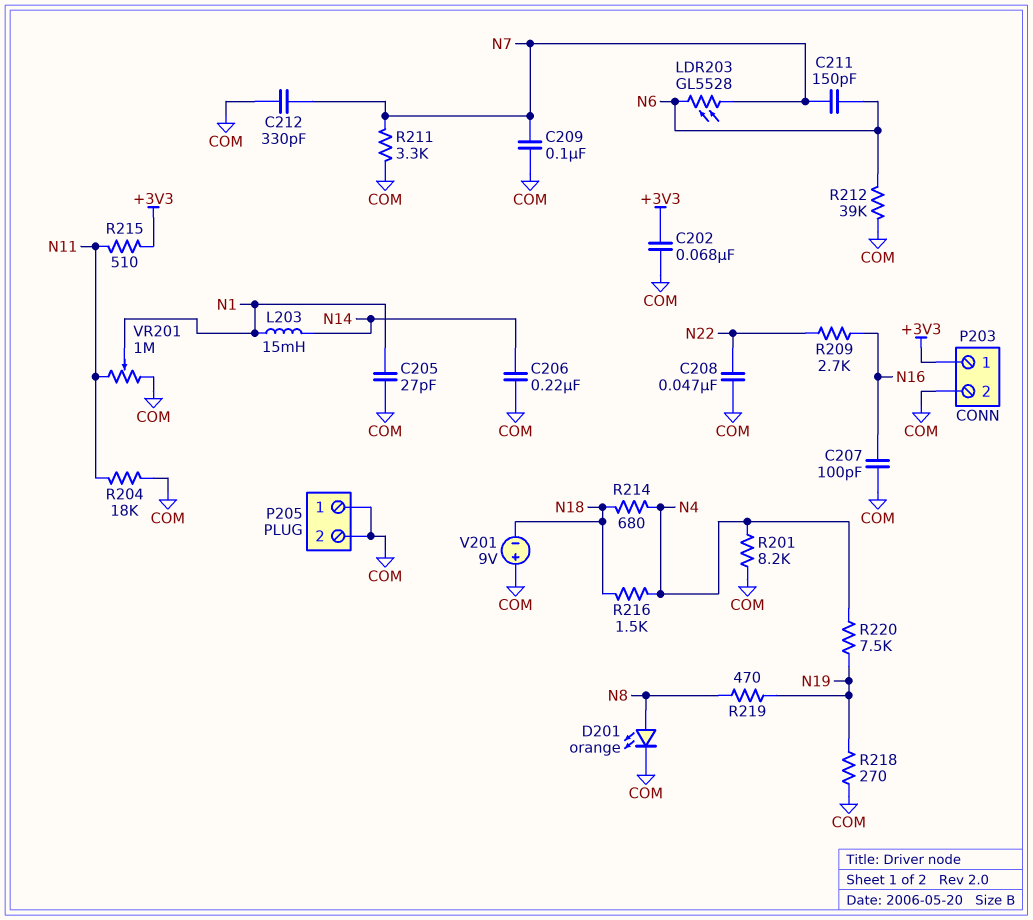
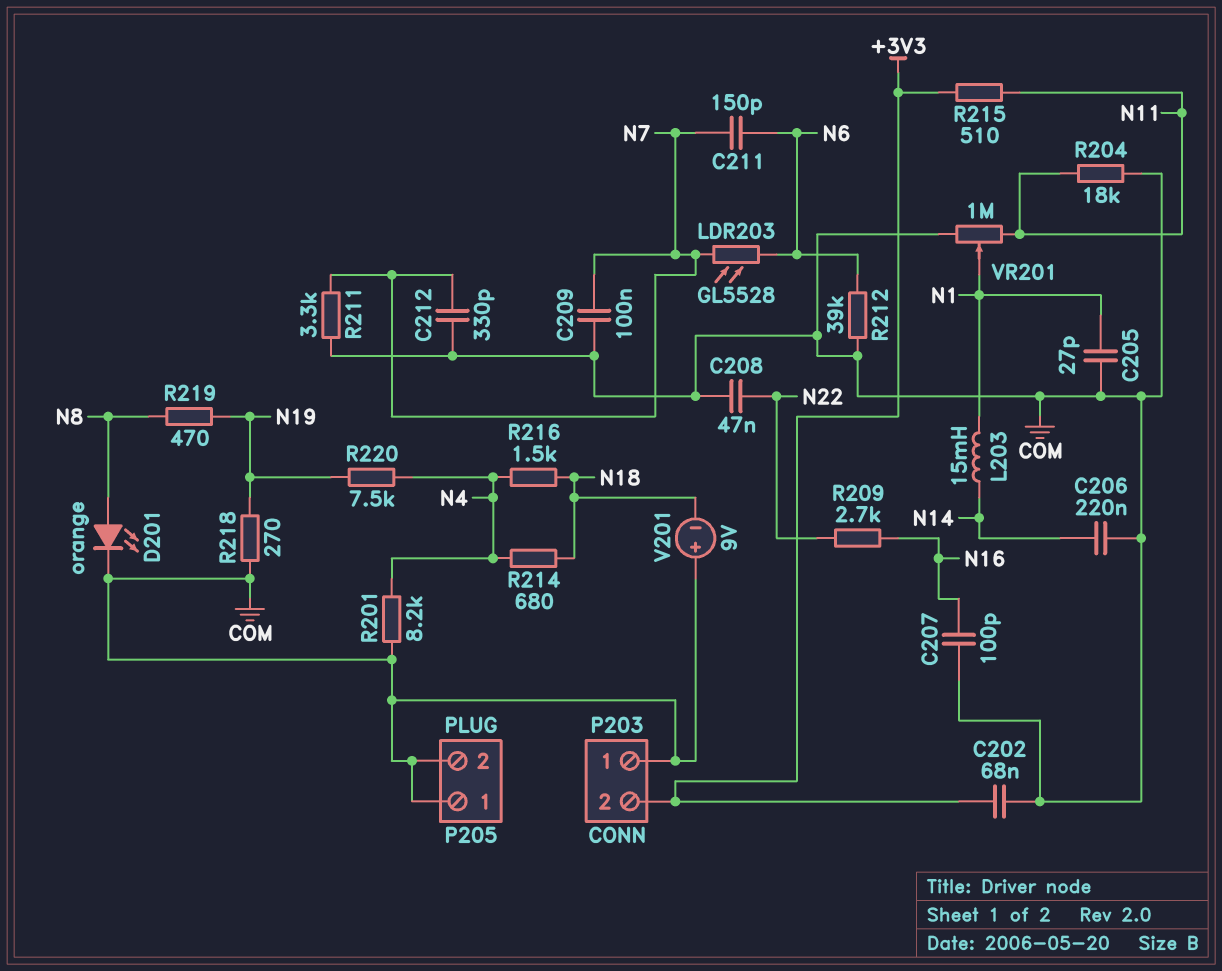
P203 pin 1: +3V3 -> COM
P203 pin 2: COM -> +3V3

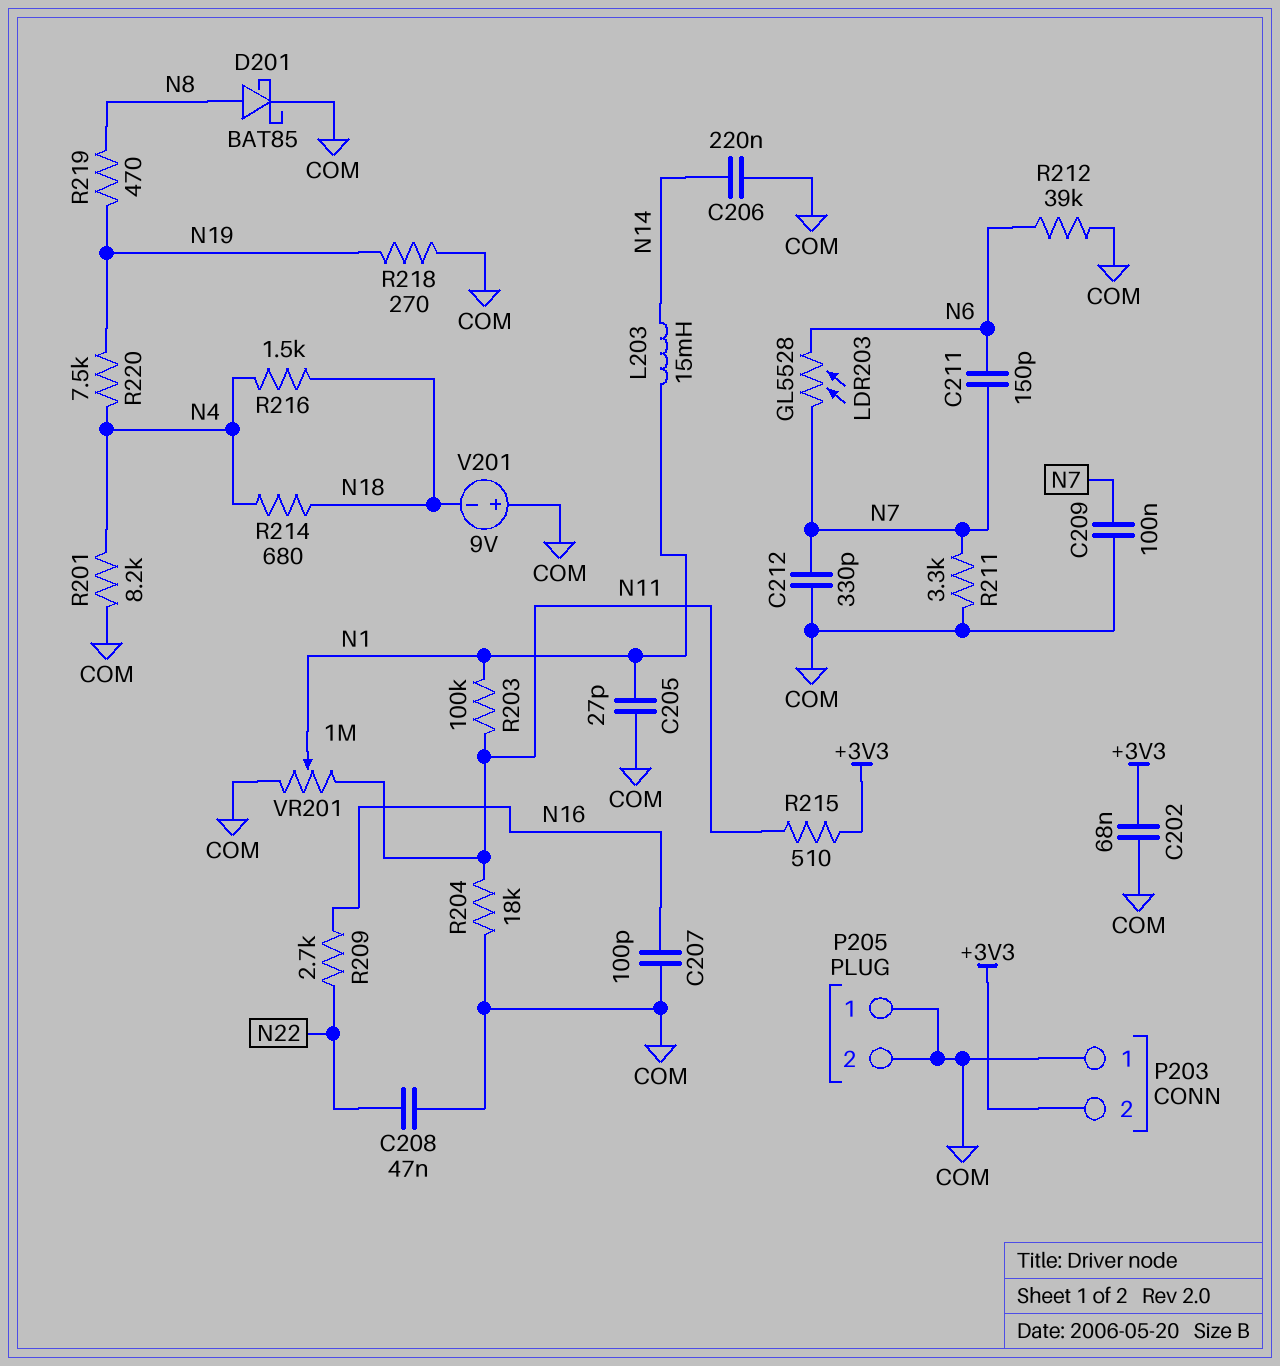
D201: LED orange (A N8, K COM) -> schottky BAT85 (A N8, K COM)
R203: none -> 100k (N1, N11)

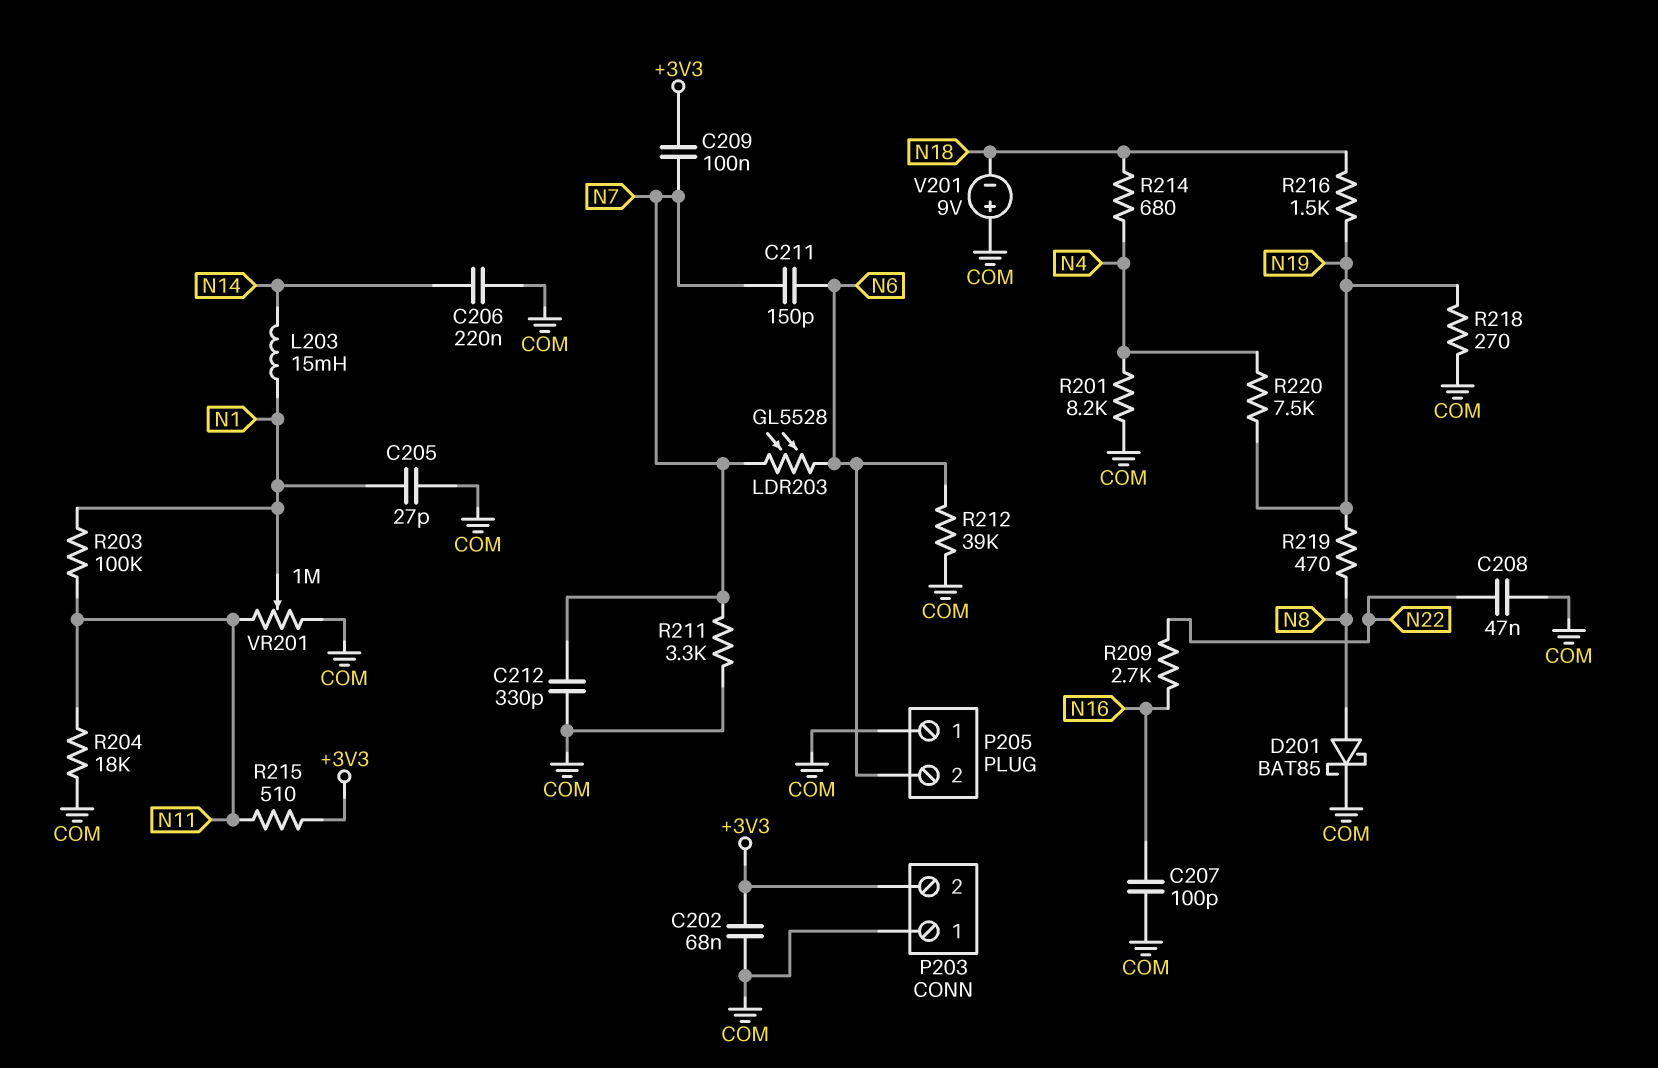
C209: 100nF (COM, N7) -> 100nF (+3V3, N7)
P205 pin 2: COM -> N6
R216: 1.5k (N4, N18) -> 1.5k (N18, N19)

